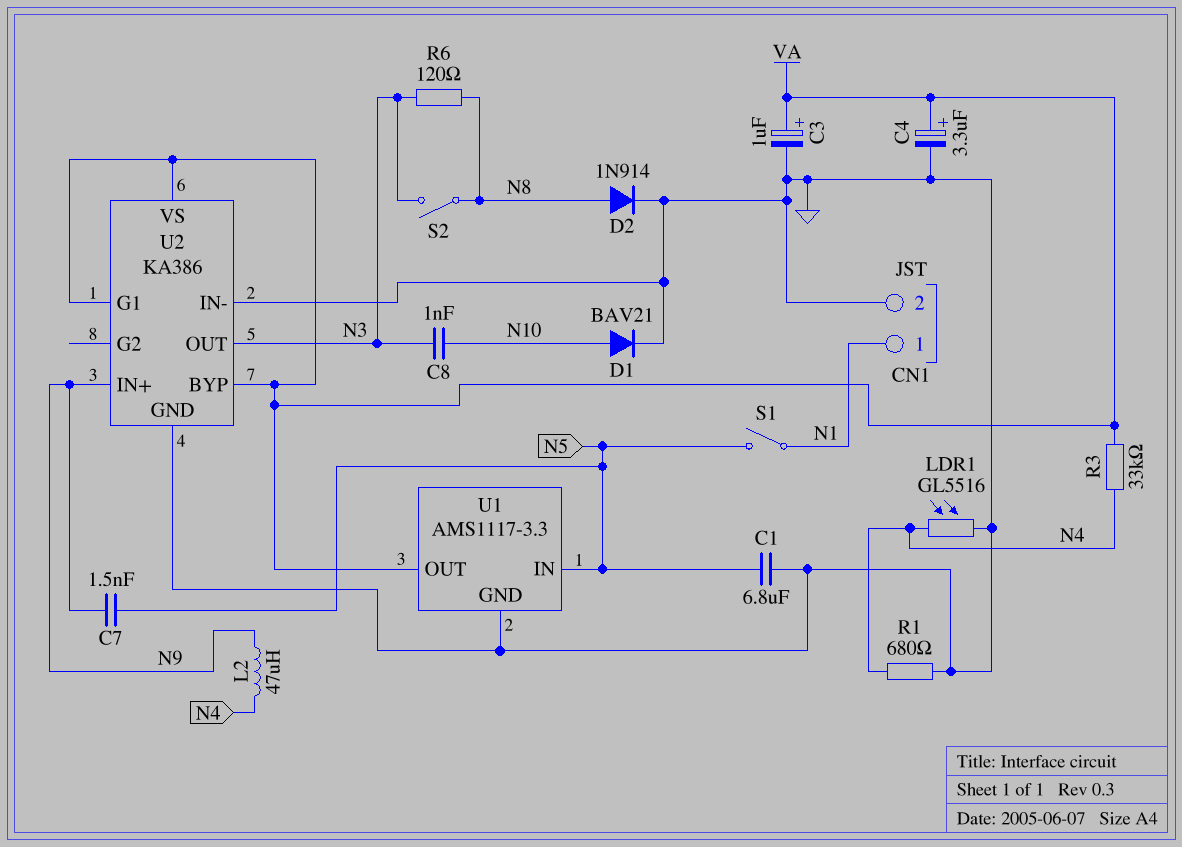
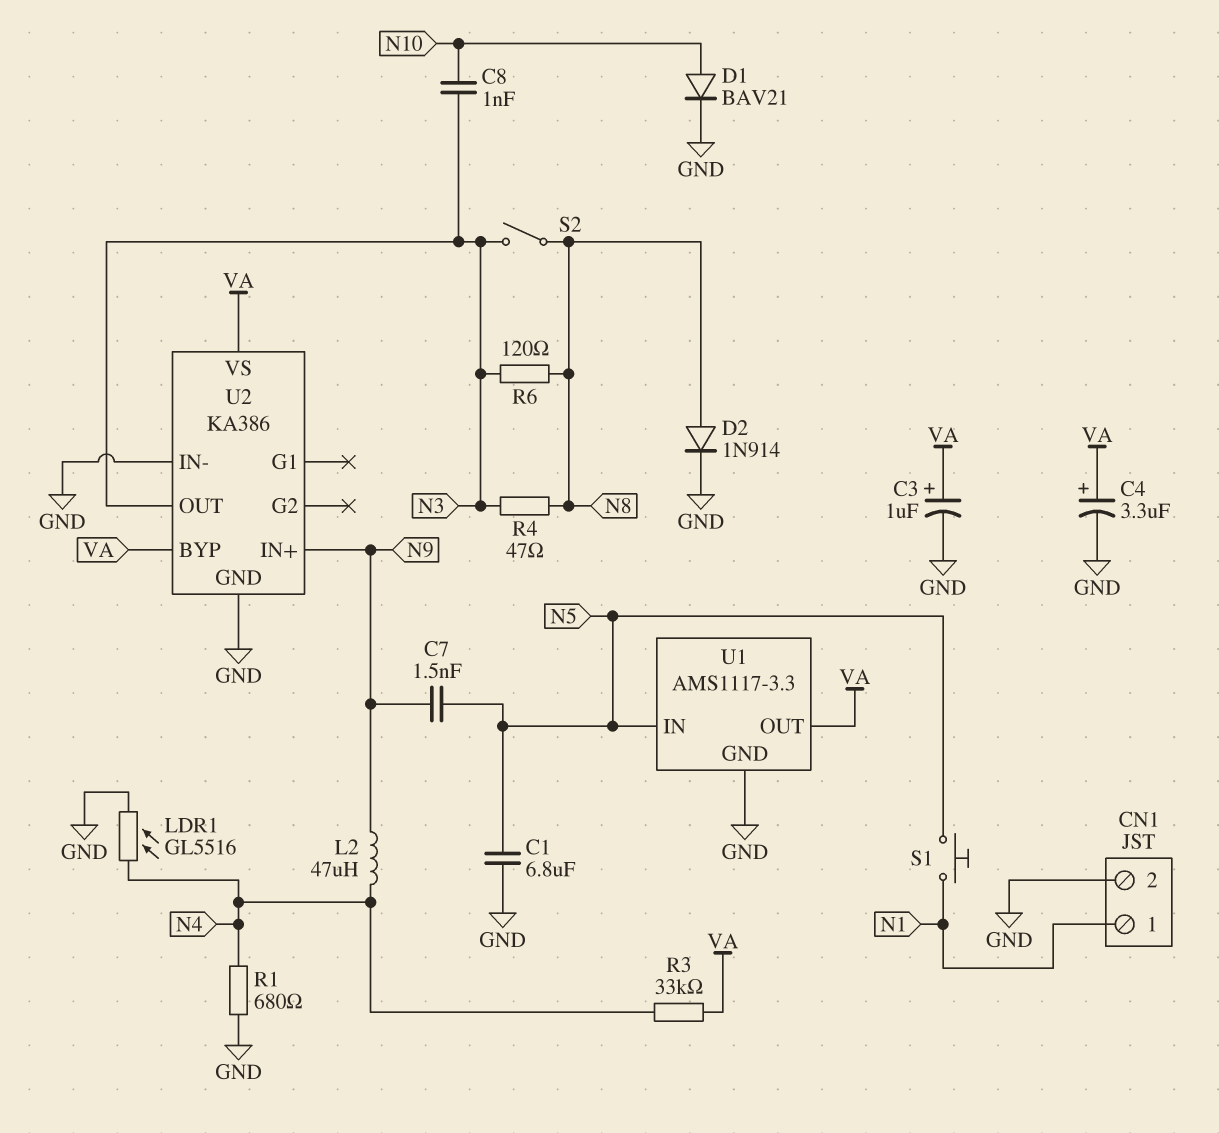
R4: none -> 47 (N3, N8)
S1: switch (N1, N5) -> button (N1, N5)
U2 pin G1: VA -> none

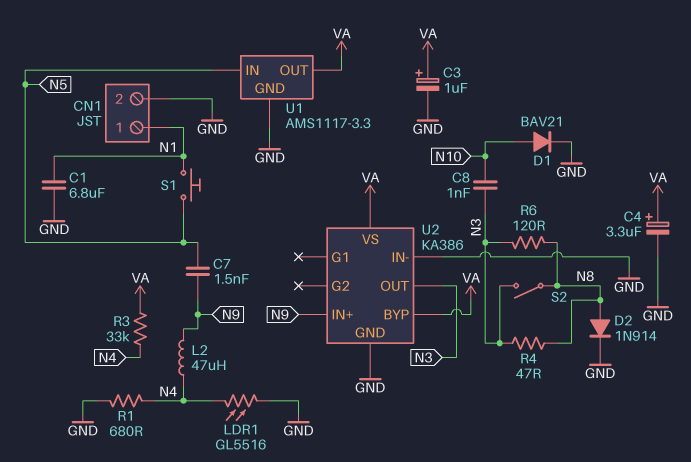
C1: 6.8uF (GND, N5) -> 6.8uF (GND, N1)

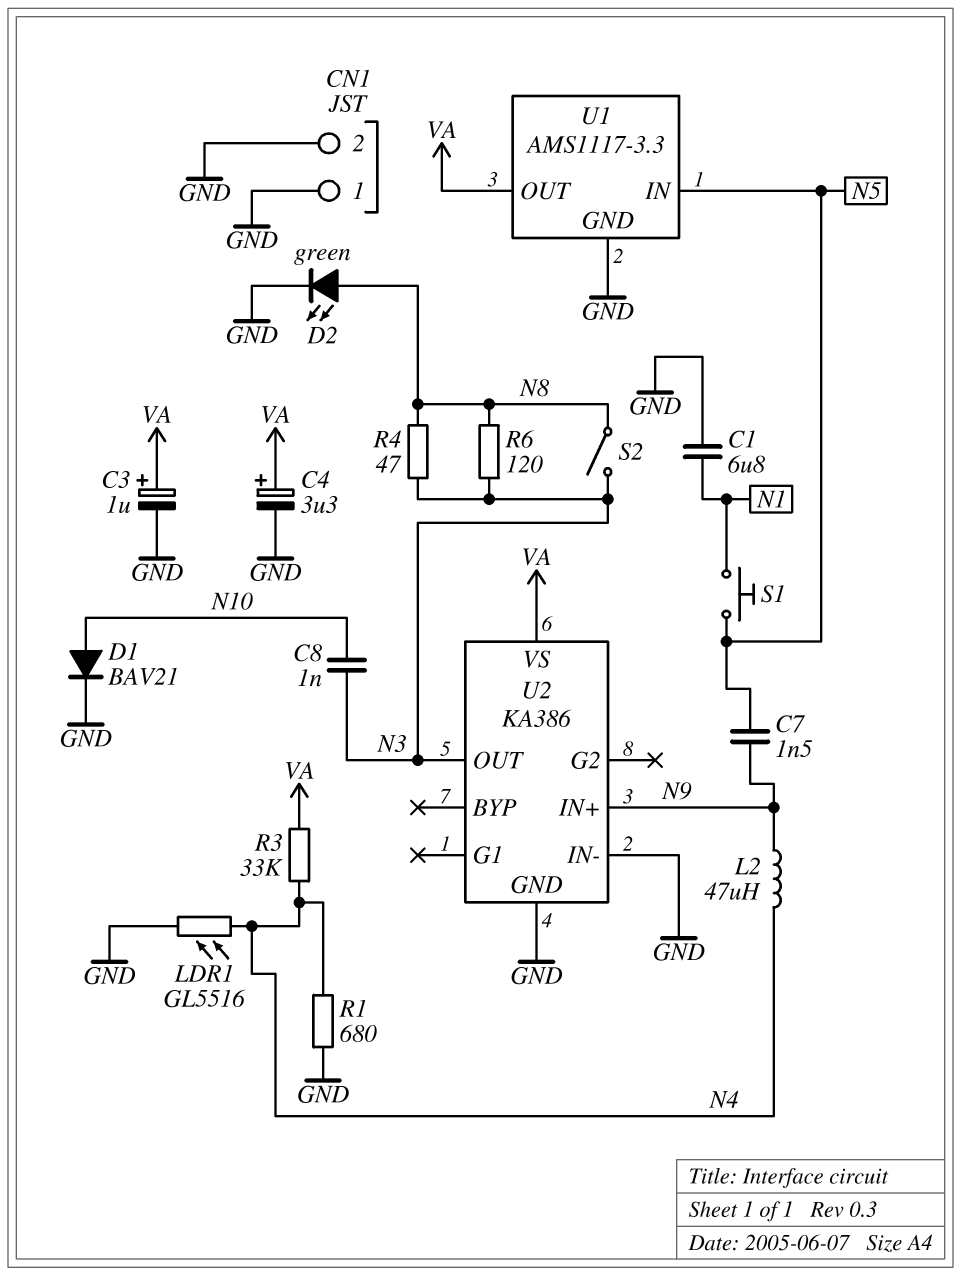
CN1 pin 1: N1 -> GND
D2: diode 1N914 (A N8, K GND) -> LED green (A N8, K GND)
U2 pin BYP: VA -> none

